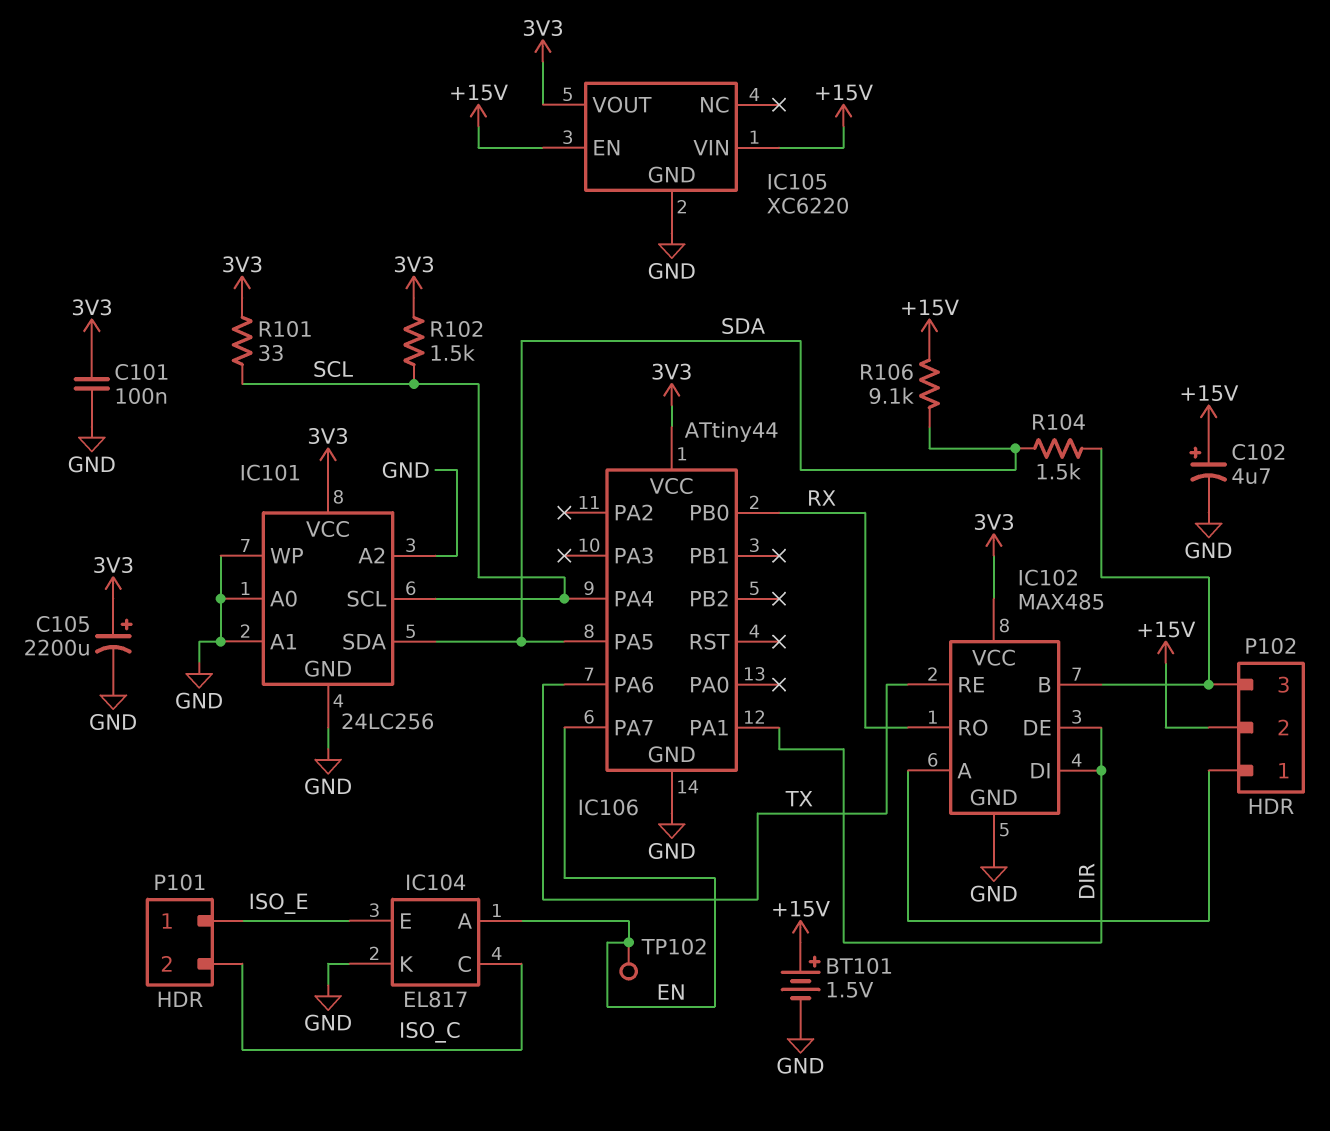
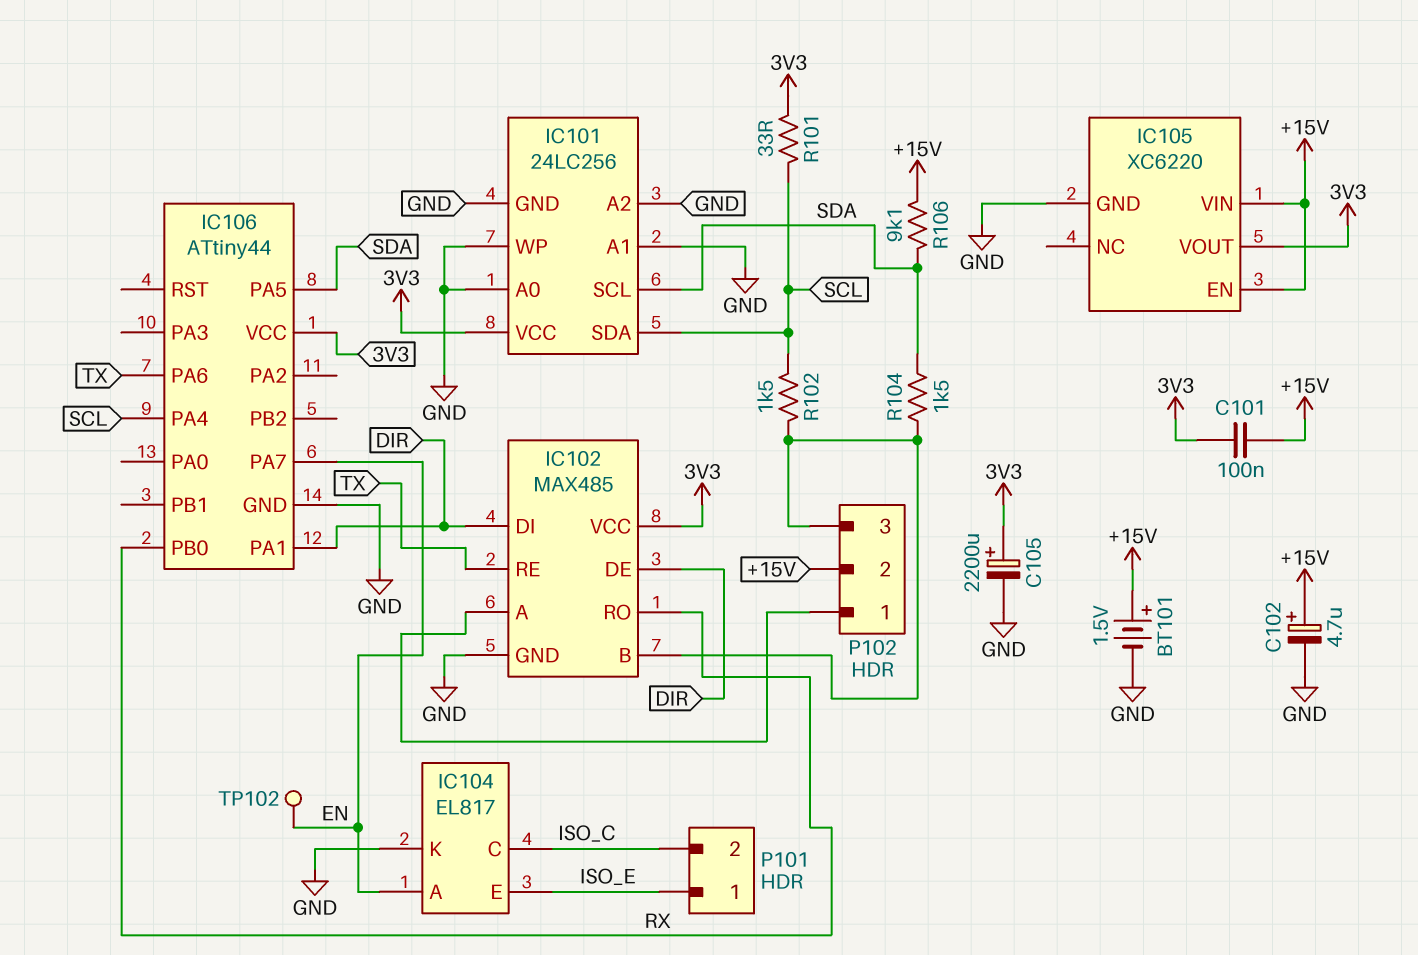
C101: 100nF (3V3, GND) -> 100nF (+15V, 3V3)
IC101 pin SCL: SCL -> SDA
IC101 pin SDA: SDA -> SCL
R102: 1.5k (3V3, SCL) -> 1.5k (IC102/B, SCL)

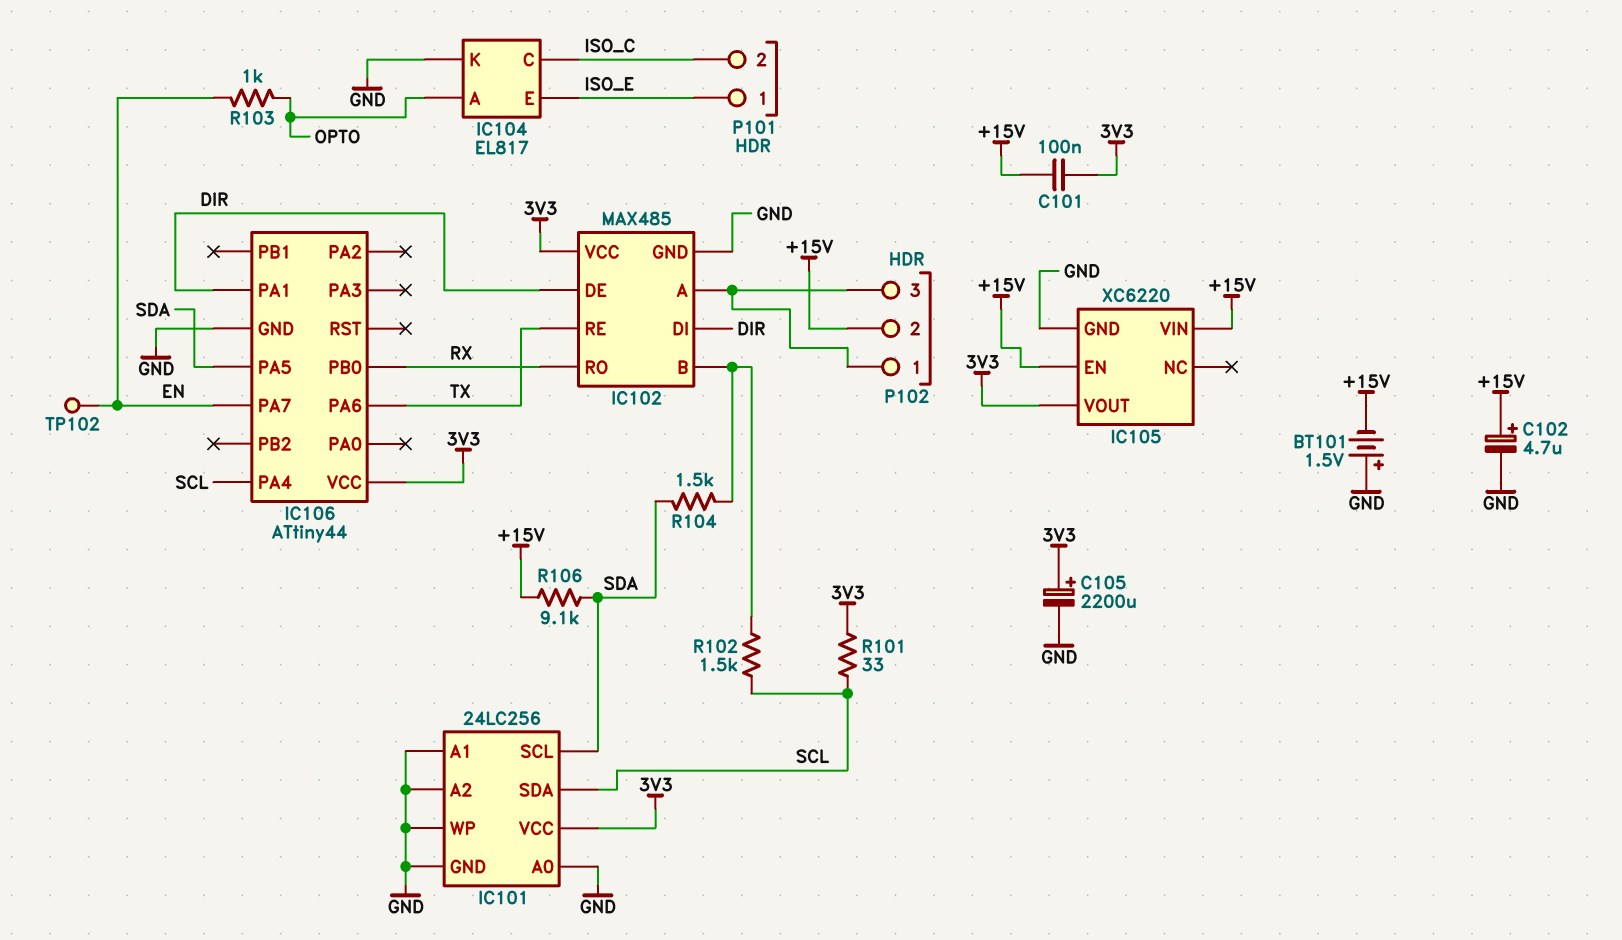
BT101: 1.5V (plus +15V, minus GND) -> 1.5V (plus GND, minus +15V)
IC104 pin A: EN -> OPTO
P102 pin 3: IC102/B -> IC102/A
R103: none -> 1k (EN, OPTO)

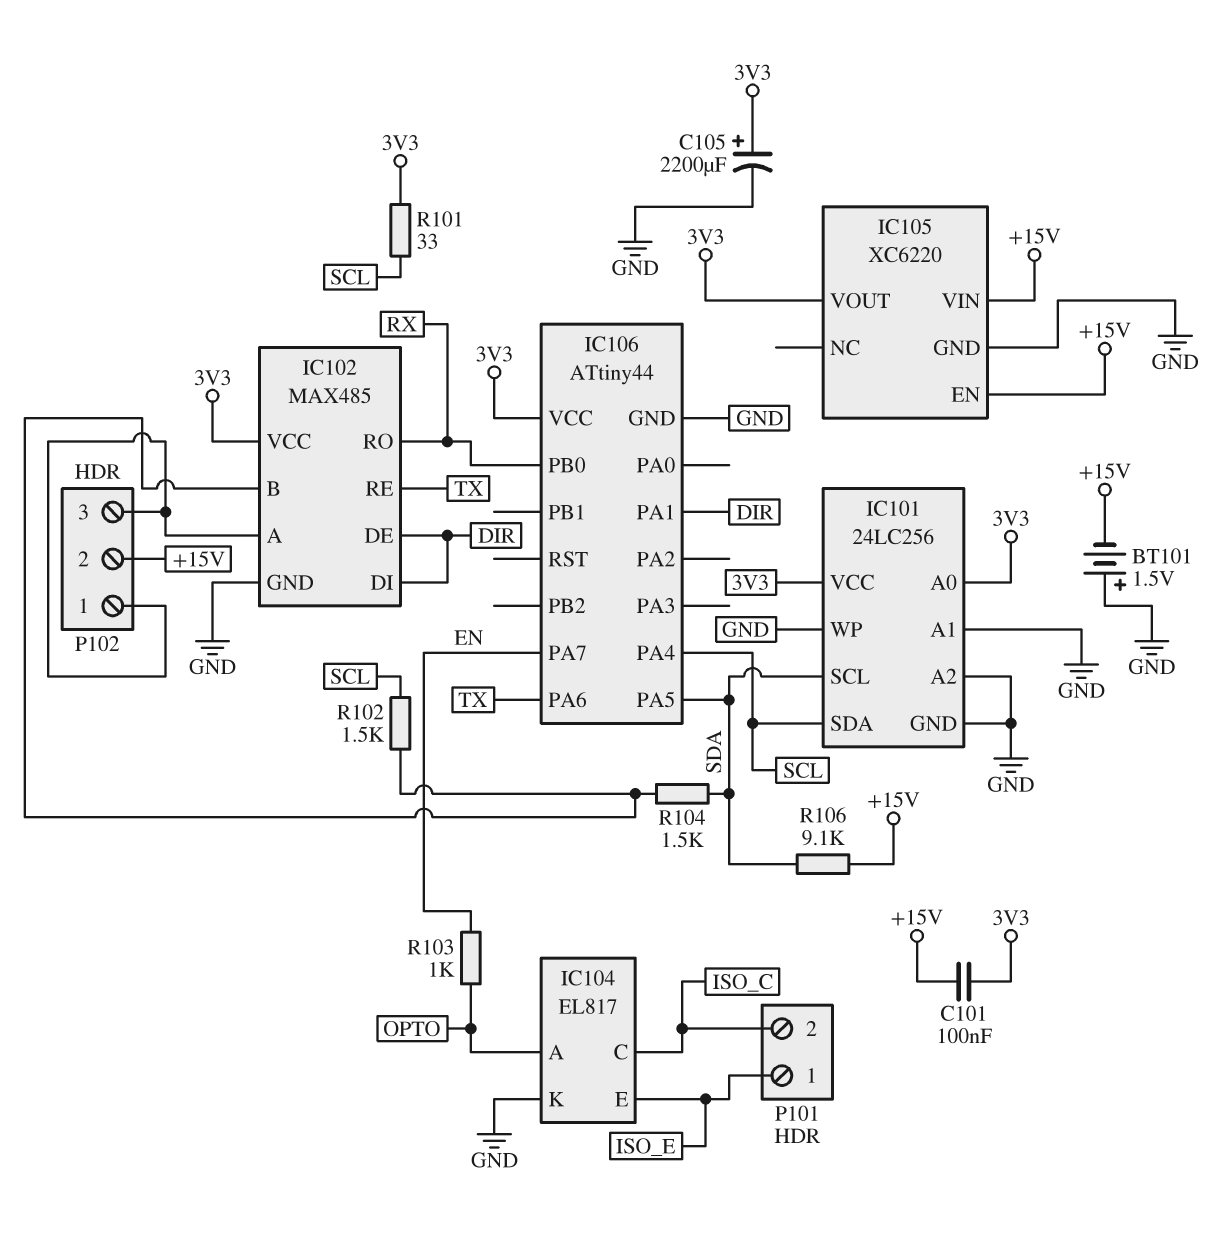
C102: 4.7uF (plus +15V, minus GND) -> none
IC101 pin A0: GND -> 3V3
TP102: test point (EN) -> none

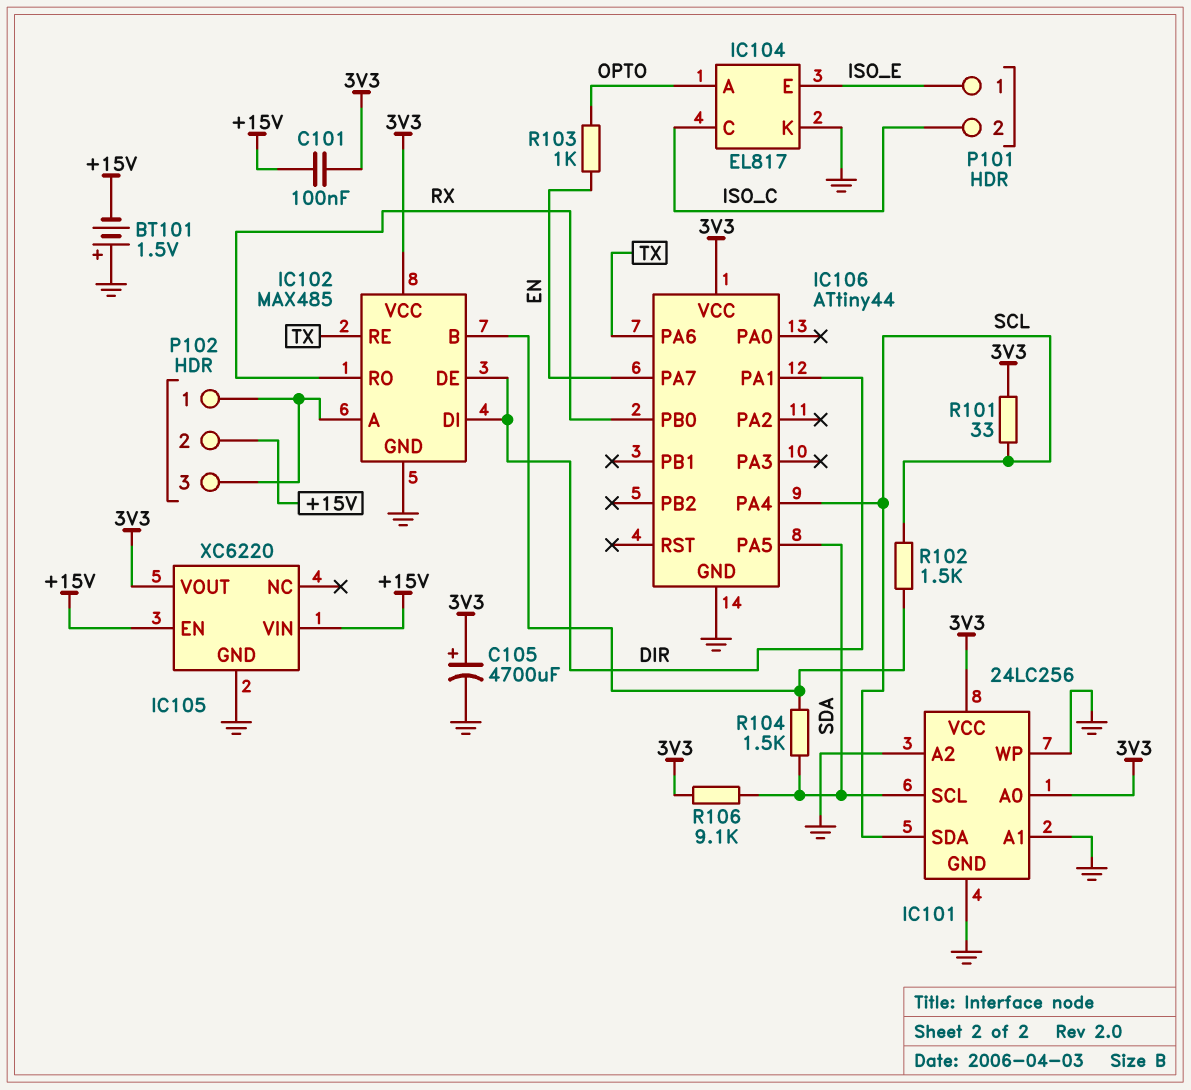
C105: 2200uF (plus 3V3, minus GND) -> 4700uF (plus 3V3, minus GND)
R106: 9.1k (+15V, SDA) -> 9.1k (3V3, SDA)

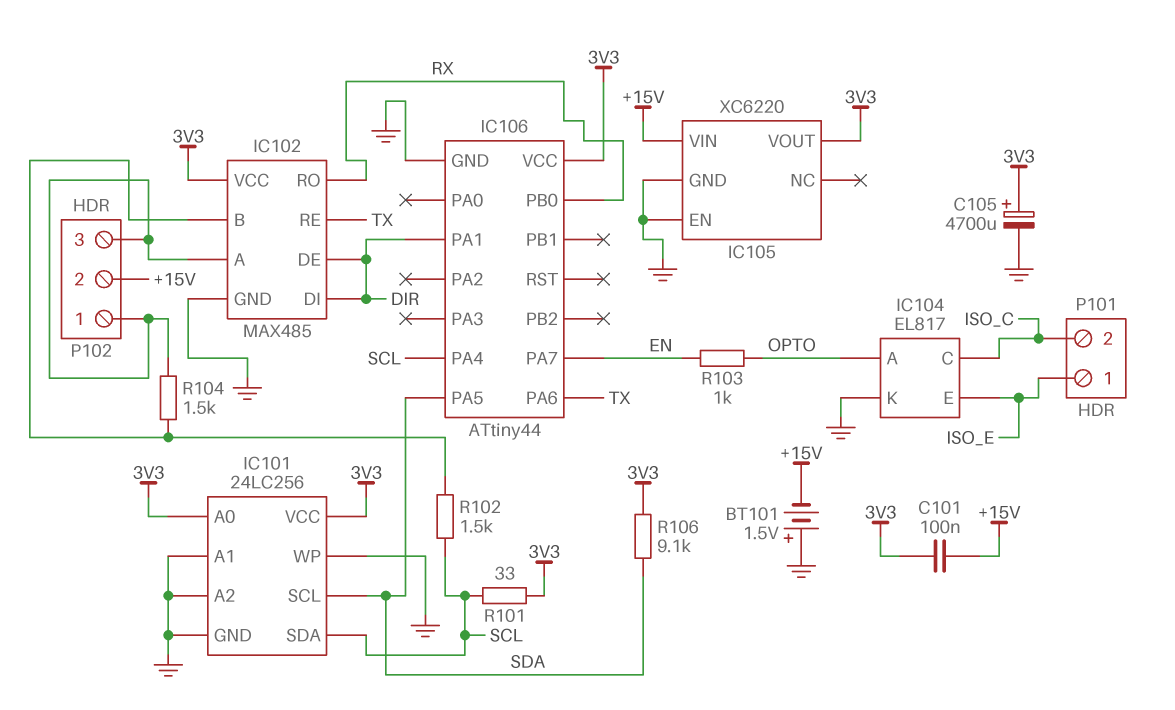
IC105 pin EN: +15V -> GND
R104: 1.5k (IC102/B, SDA) -> 1.5k (IC102/A, IC102/B)

